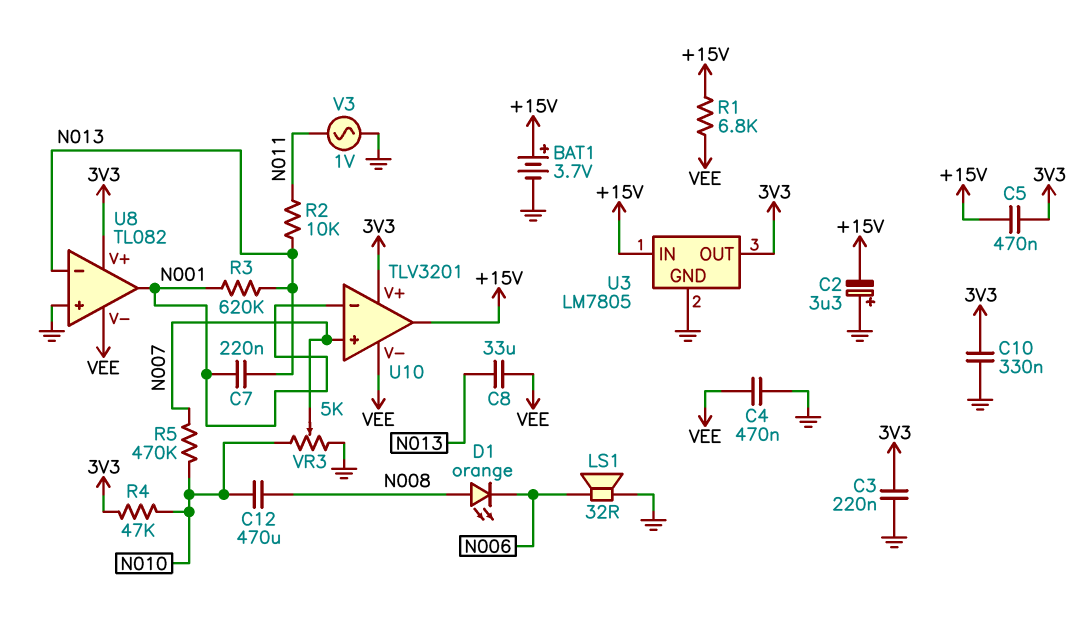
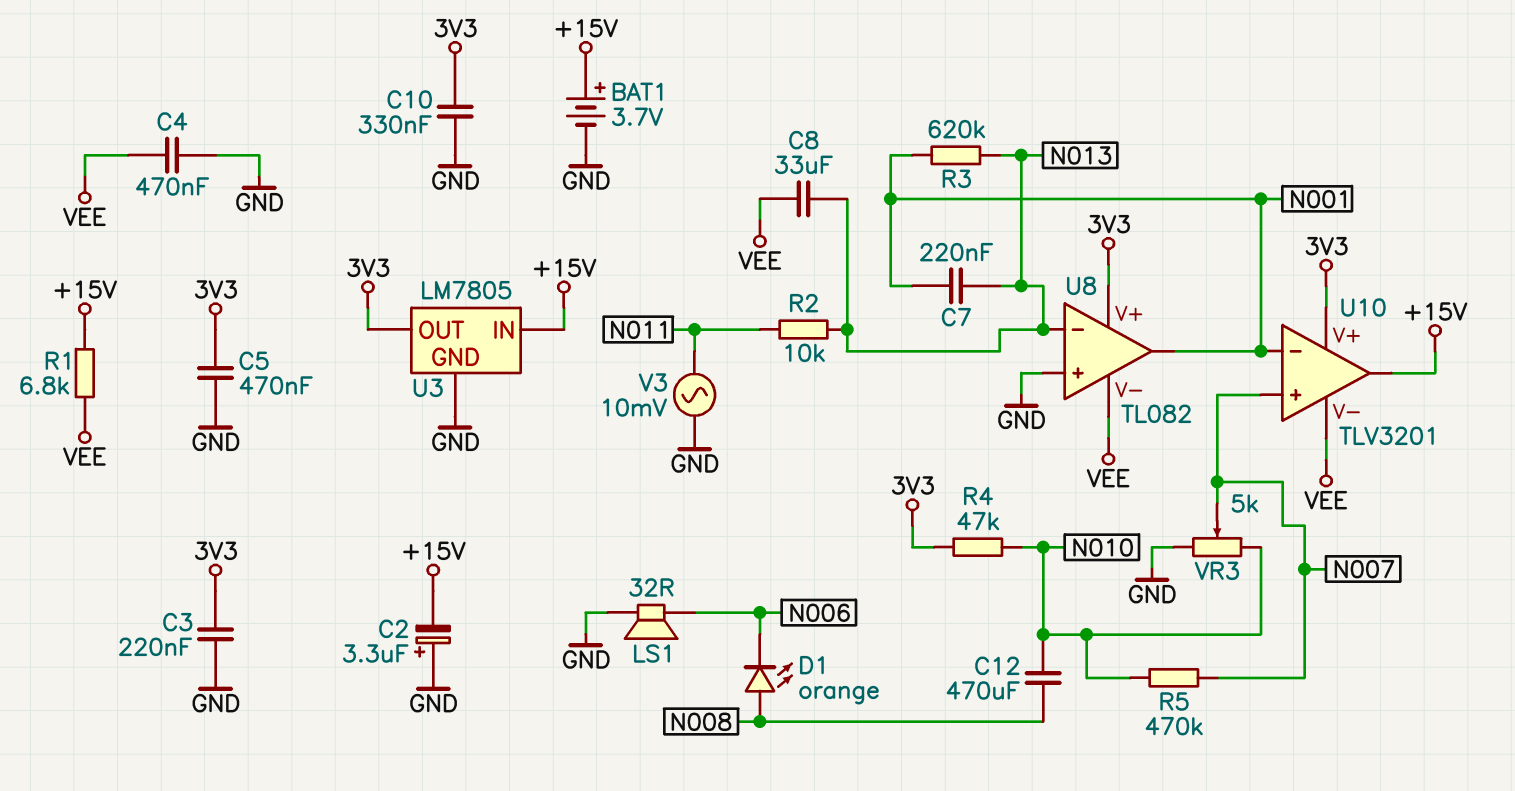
C5: 470nF (+15V, 3V3) -> 470nF (3V3, GND)
V3: AC 1V (GND, N011) -> AC 10mV (GND, N011)

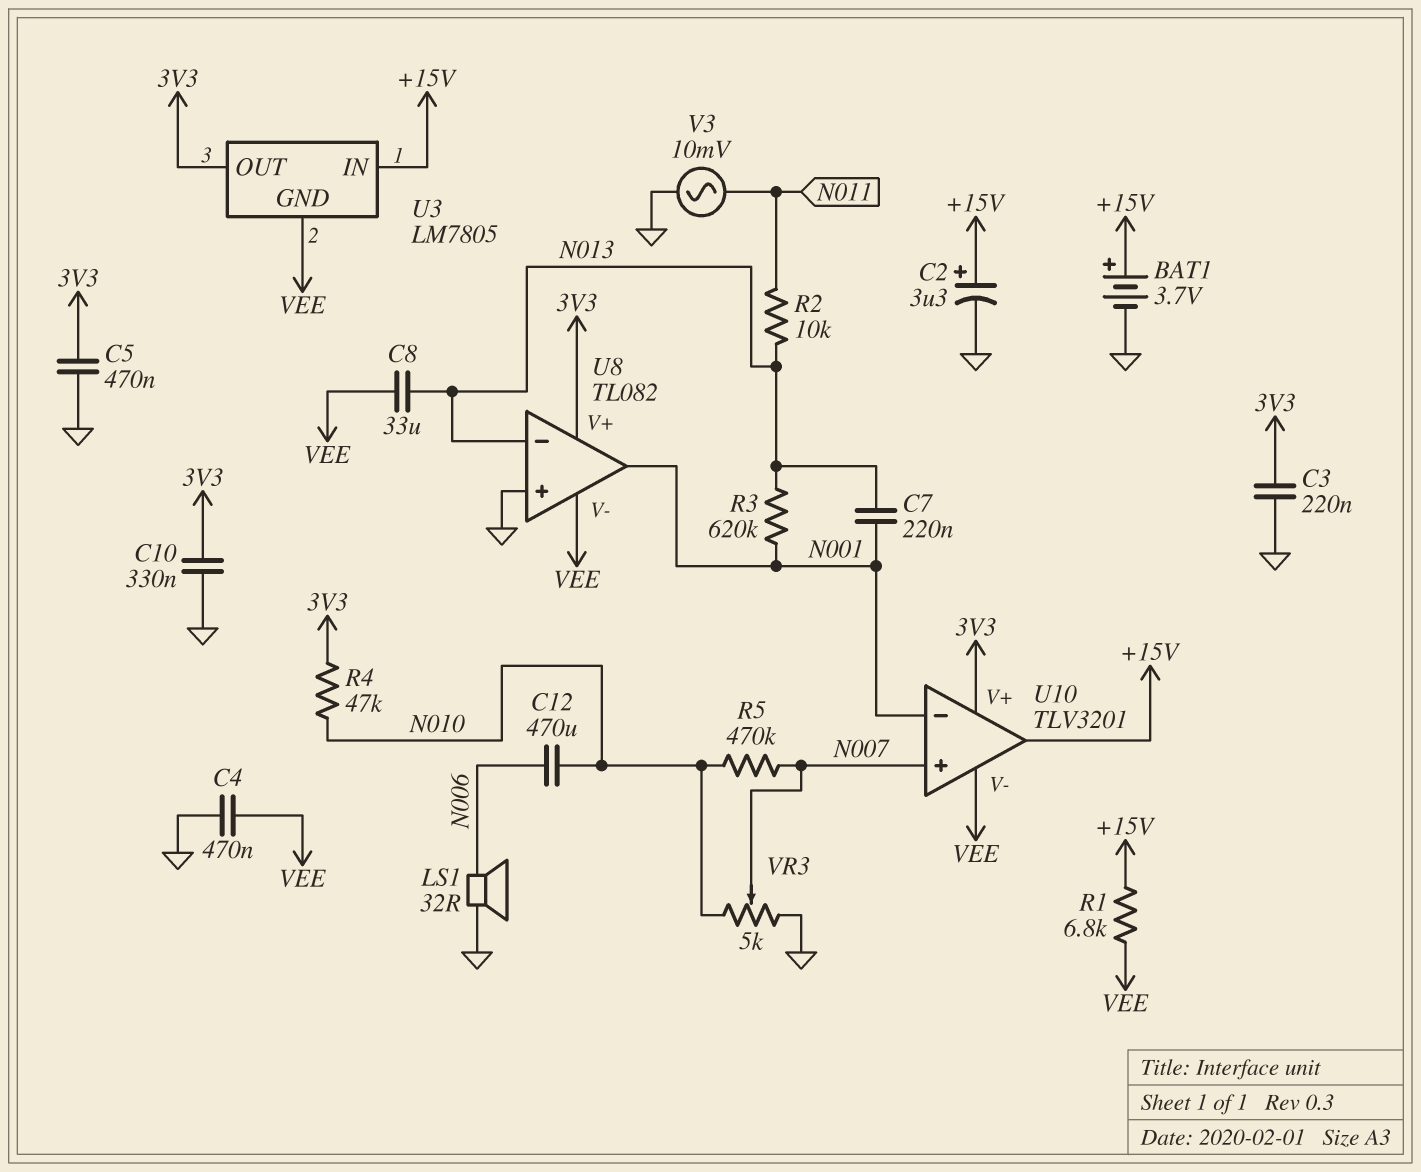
C2: 3.3uF (plus GND, minus +15V) -> 3.3uF (plus +15V, minus GND)
C12: 470uF (N008, N010) -> 470uF (N006, N010)
D1: LED orange (A N008, K N006) -> none
U3 pin GND: GND -> VEE

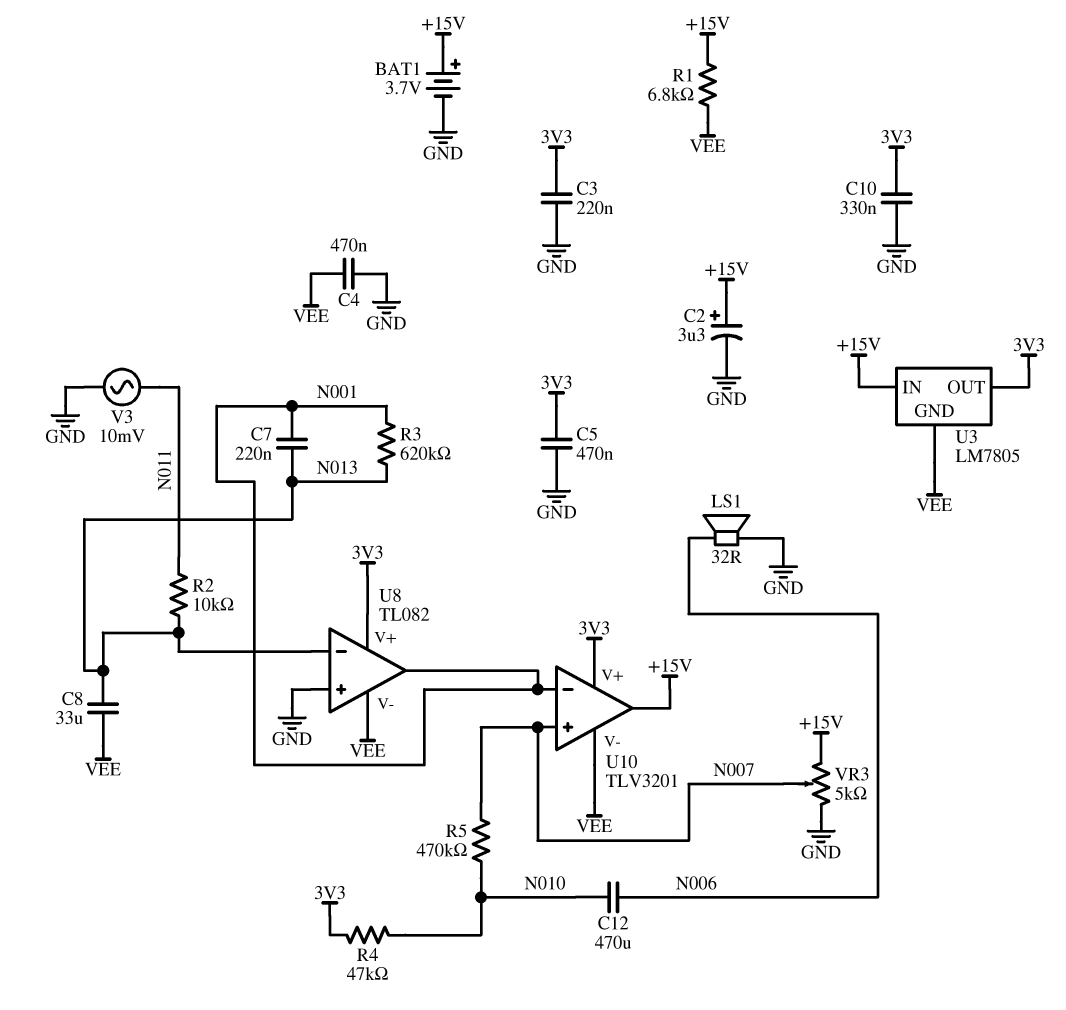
VR3: 5k (GND, N010, wiper N007) -> 5k (+15V, GND, wiper N007)

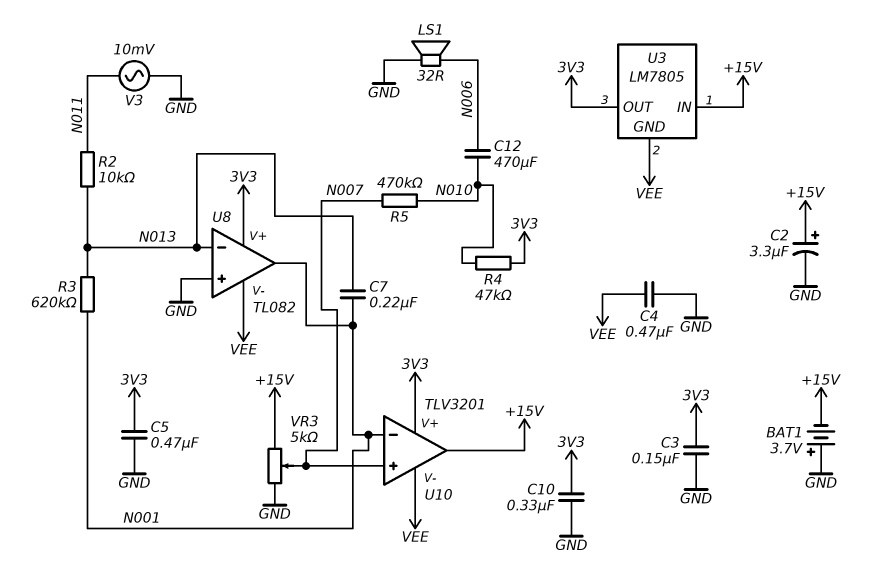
BAT1: 3.7V (plus +15V, minus GND) -> 3.7V (plus GND, minus +15V)
C3: 220nF (3V3, GND) -> 150nF (3V3, GND)
C8: 33uF (N013, VEE) -> none
R1: 6.8k (+15V, VEE) -> none

